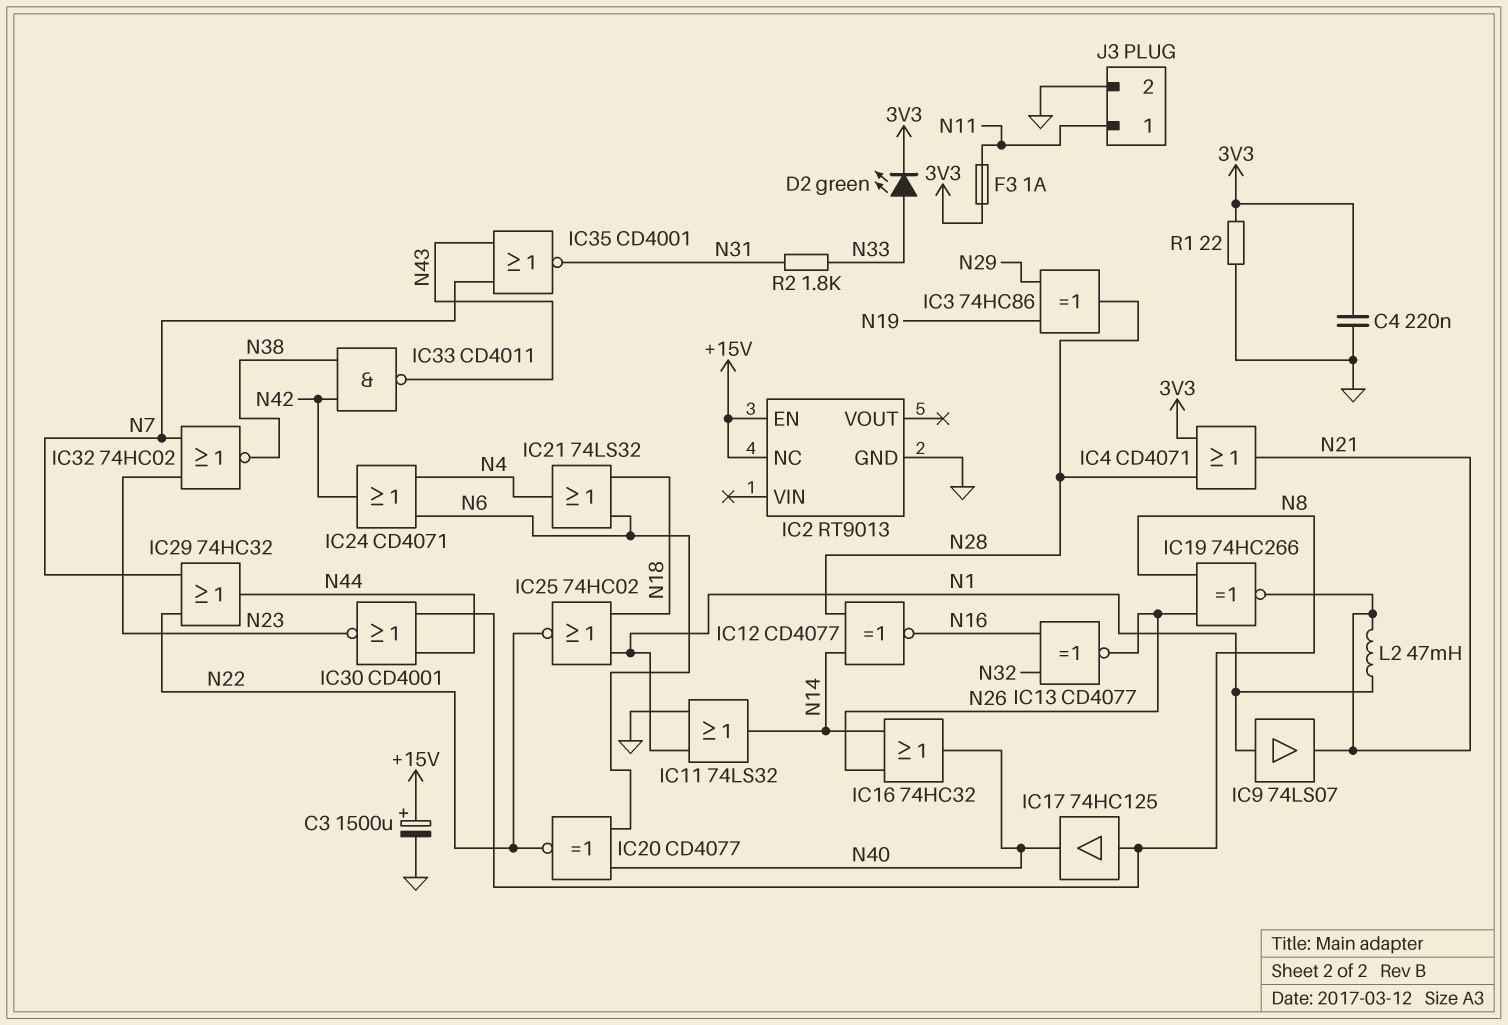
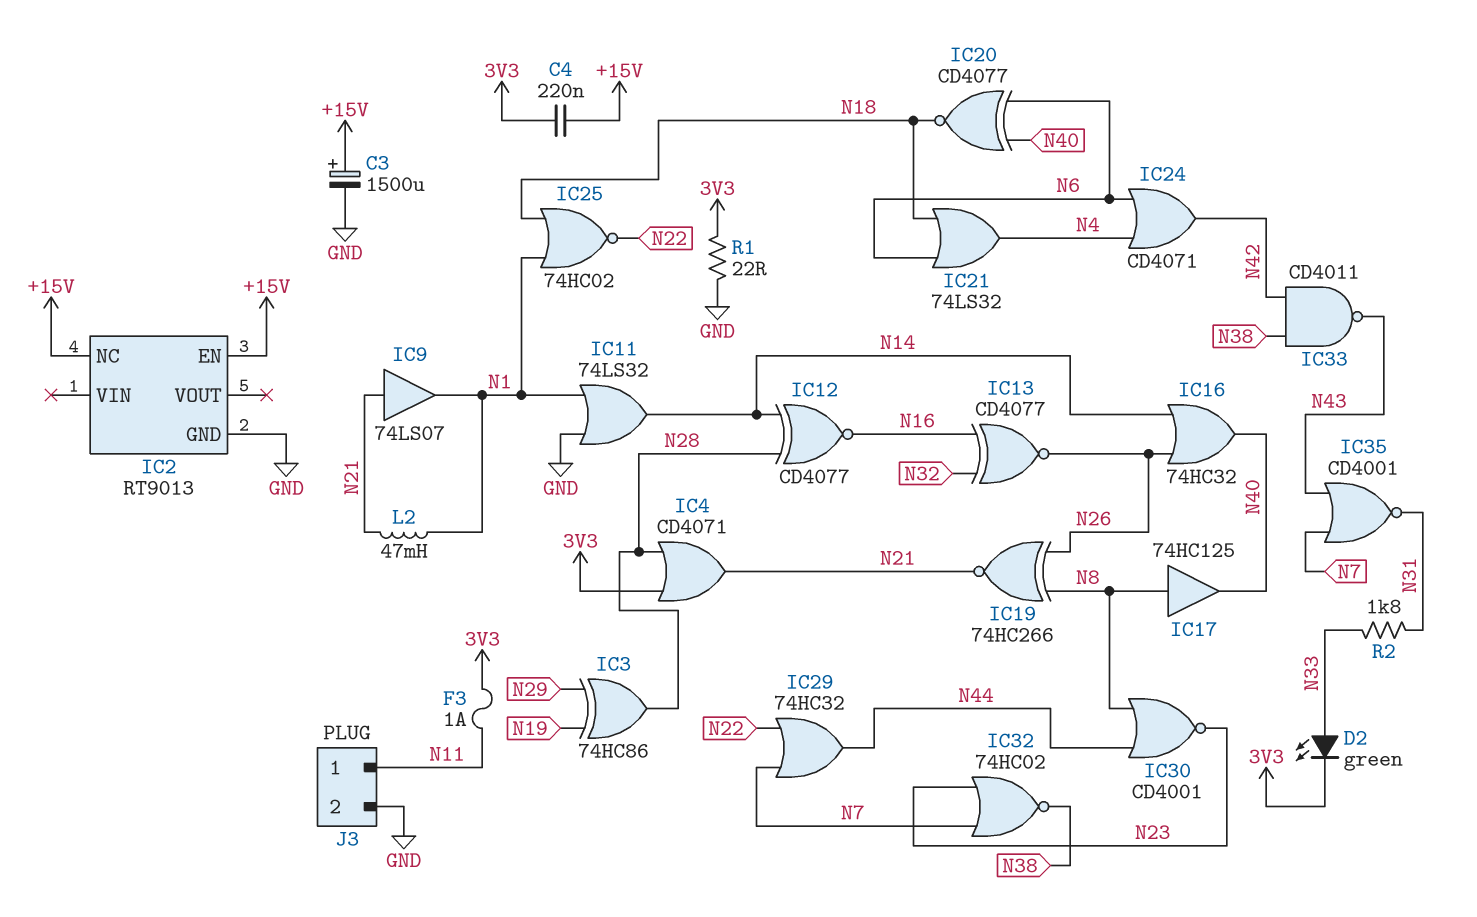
C4: 220nF (3V3, GND) -> 220nF (+15V, 3V3)
IC9: buffer 74LS07 (in N1, out N21) -> buffer 74LS07 (in N21, out N1)
IC20: XNOR CD4077 (in N6, in N40, out N22) -> XNOR CD4077 (in N6, in N40, out N18)

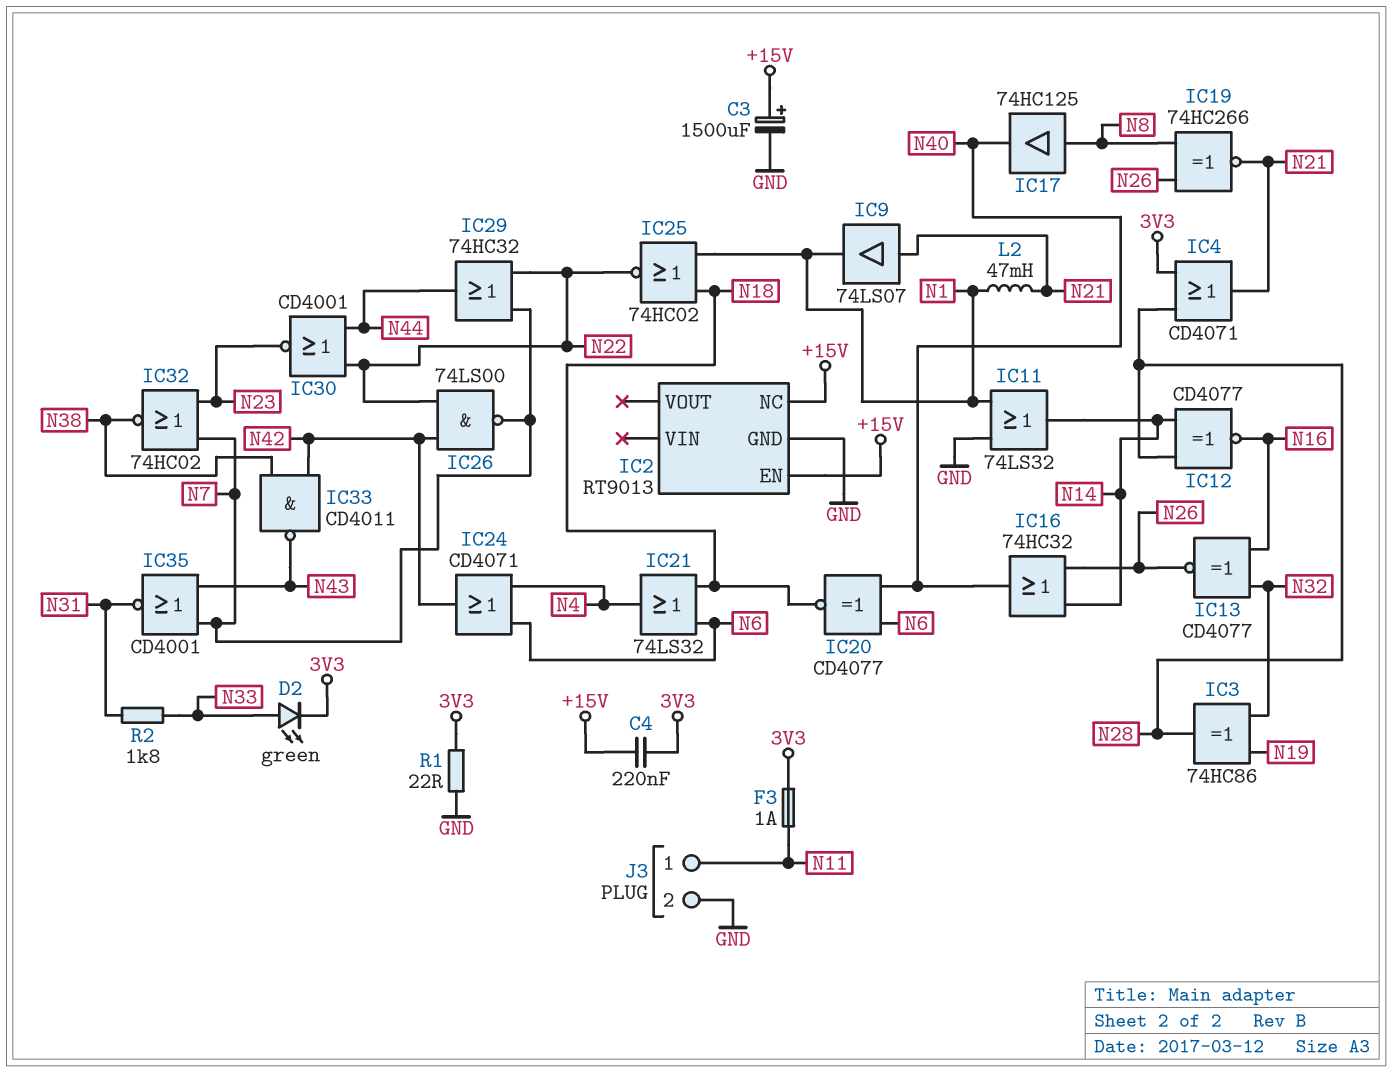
IC3: XOR 74HC86 (in N19, in N29, out N28) -> XOR 74HC86 (in N19, in N32, out N28)
IC26: none -> NAND 74LS00 (in N22, in N42, out N7)
IC30: NOR CD4001 (in N8, in N44, out N23) -> NOR CD4001 (in N22, in N44, out N23)

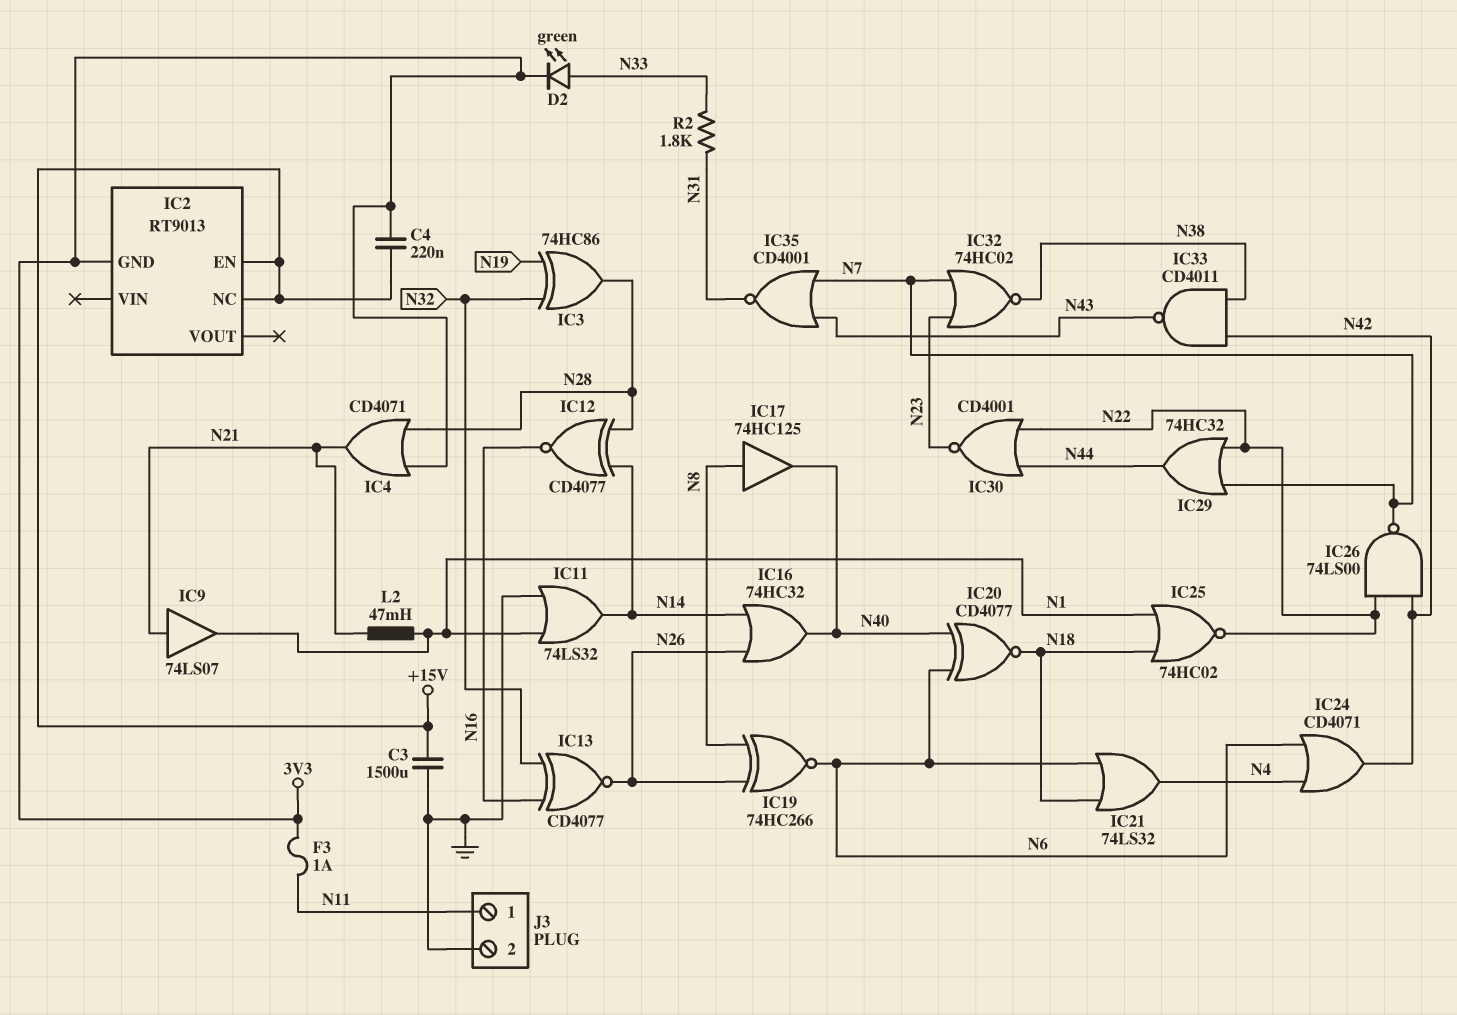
C3: 1500uF (plus +15V, minus GND) -> 1500uF (+15V, GND)
IC2 pin GND: GND -> 3V3
IC19: XNOR 74HC266 (in N8, in N26, out N21) -> XNOR 74HC266 (in N8, in N26, out N6)
R1: 22 (3V3, GND) -> none

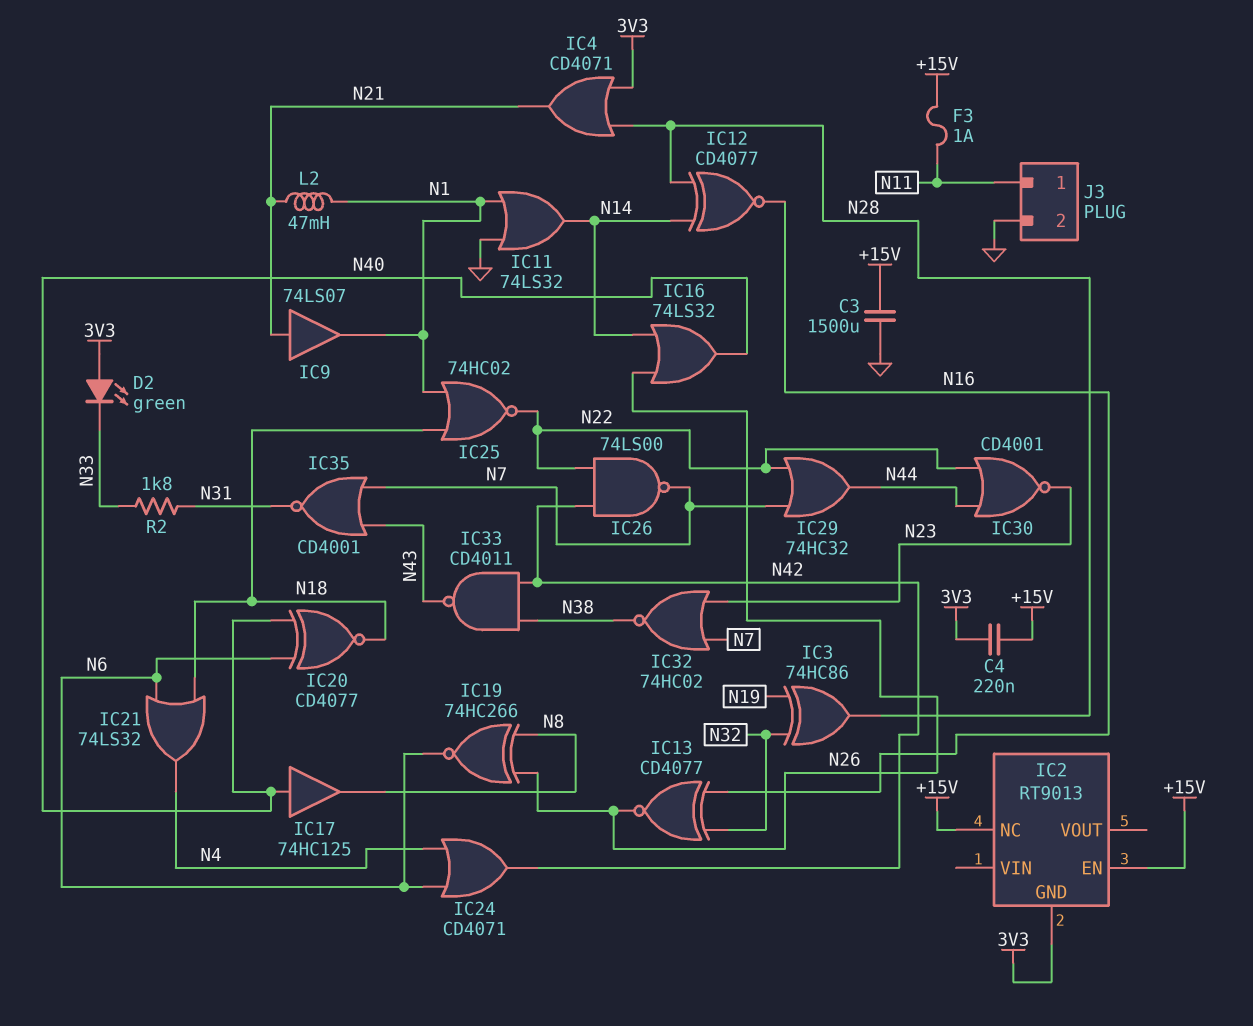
D2: LED green (A N33, K 3V3) -> LED green (A 3V3, K N33)
F3: 1A (3V3, N11) -> 1A (+15V, N11)
IC16: OR 74HC32 (in N14, in N26, out N40) -> OR 74LS32 (in N14, in N26, out N40)
IC17: buffer 74HC125 (in N8, out N40) -> buffer 74HC125 (in N40, out N8)

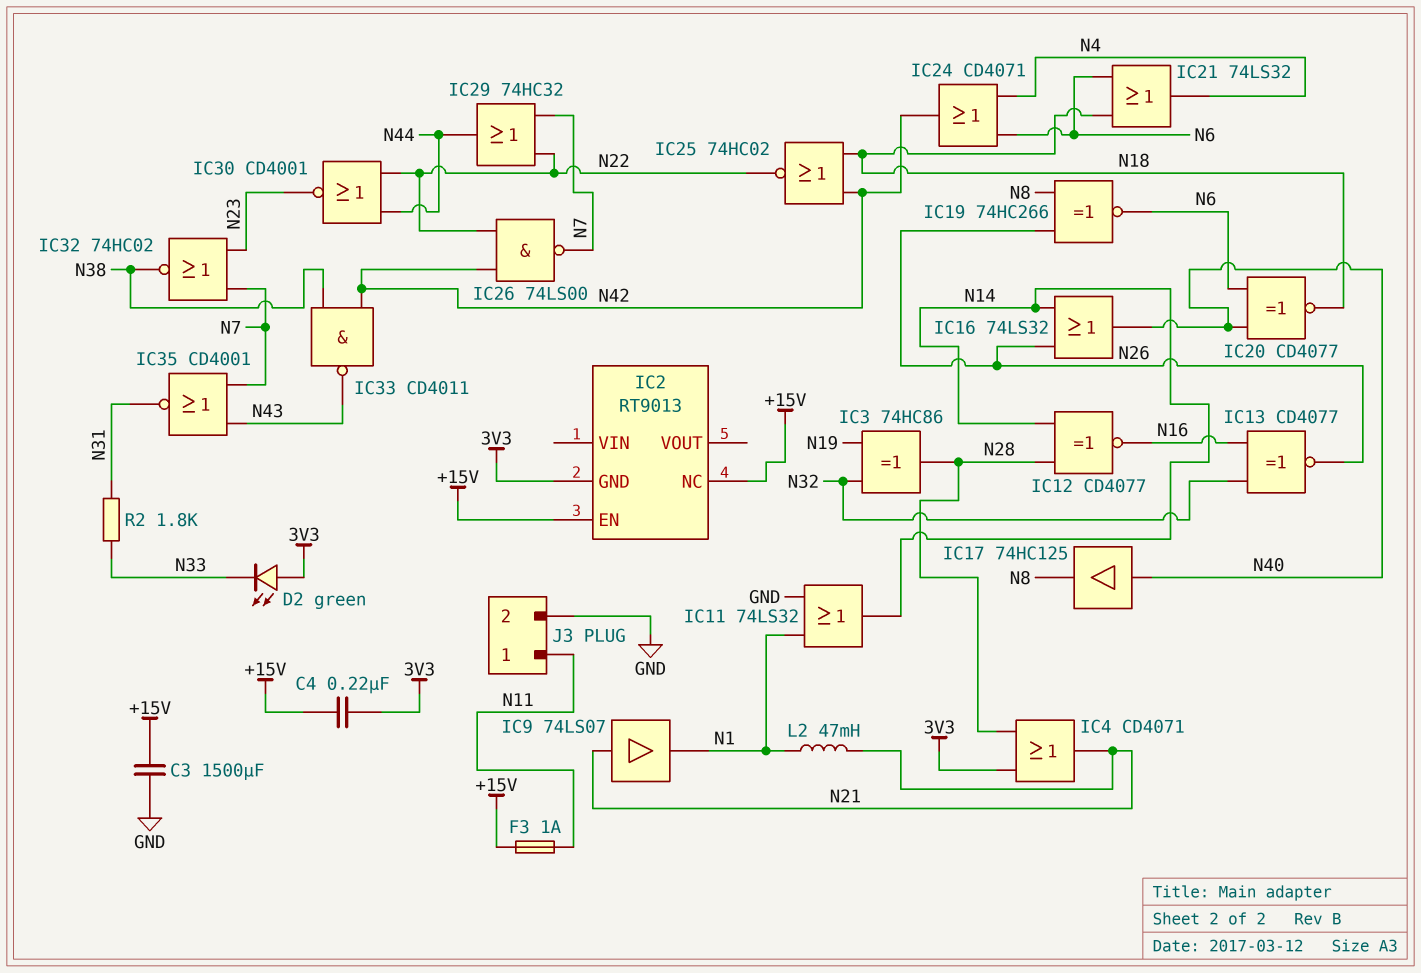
IC25: NOR 74HC02 (in N1, in N18, out N22) -> NOR 74HC02 (in N18, in N42, out N22)

